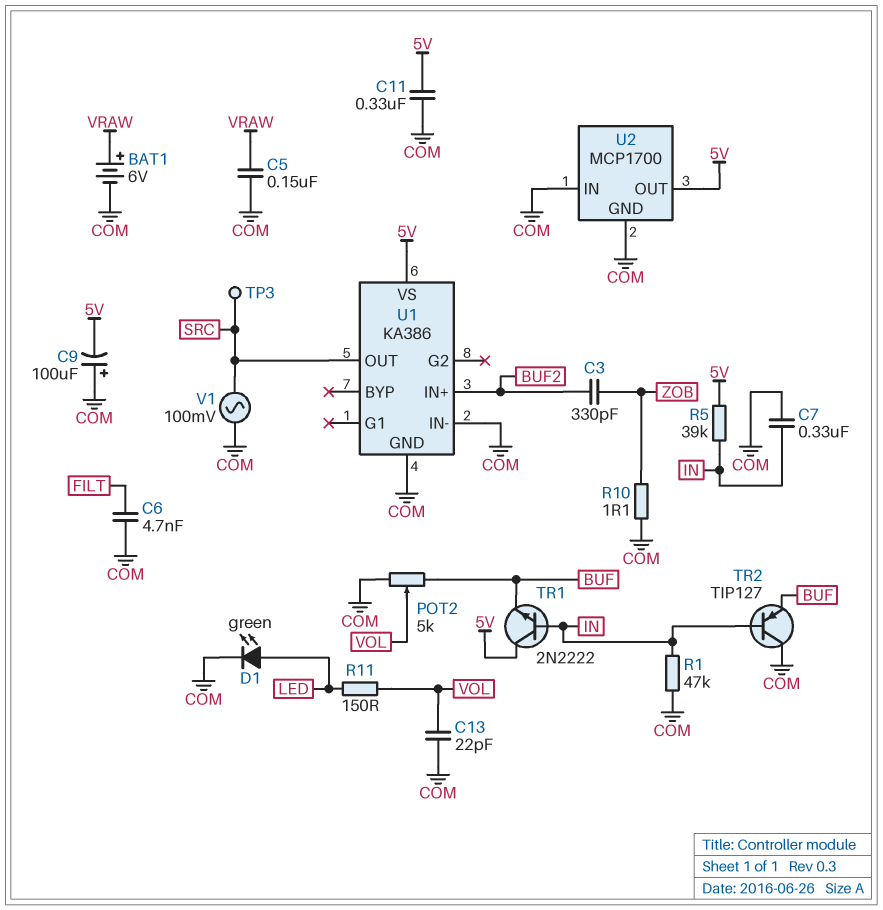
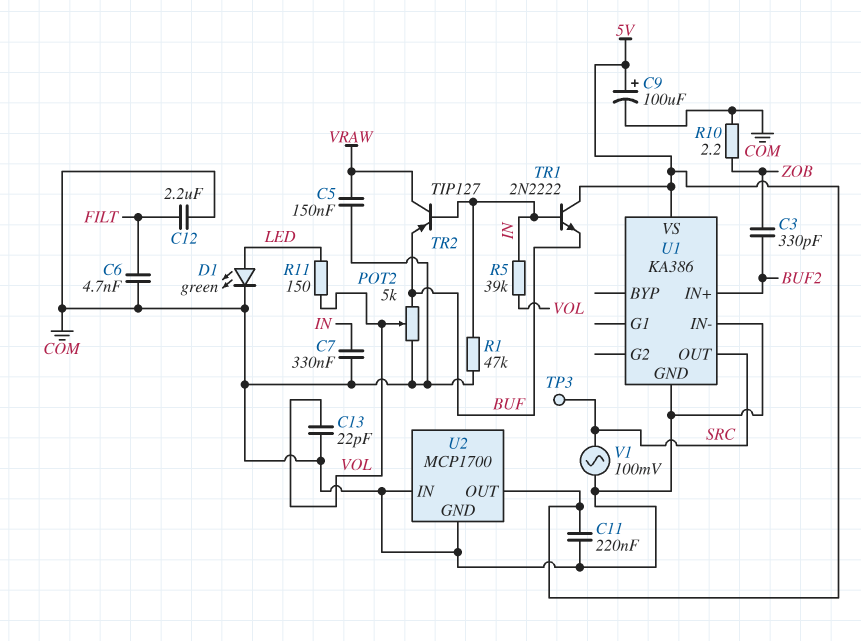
BAT1: 6V (plus VRAW, minus COM) -> none
C9: 100uF (plus COM, minus 5V) -> 100uF (plus 5V, minus COM)
C11: 330nF (5V, COM) -> 220nF (5V, COM)
C12: none -> 2.2uF (COM, FILT)
R5: 39k (5V, IN) -> 39k (IN, VOL)
R10: 1.1 (COM, ZOB) -> 2.2 (COM, ZOB)
TR2: PNP TIP127 (B IN, C COM, E BUF) -> PNP TIP127 (B IN, C VRAW, E BUF)

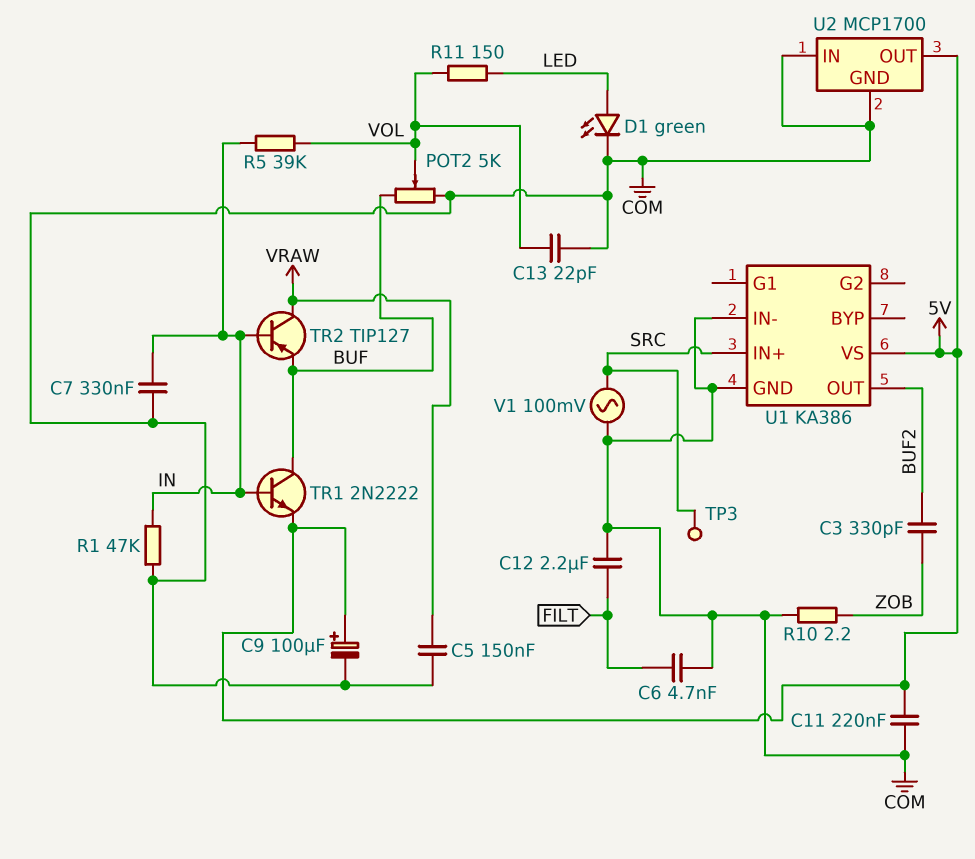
TR1: NPN 2N2222 (B IN, C 5V, E BUF) -> NPN 2N2222 (B IN, C BUF, E 5V)
U1 pin IN+: BUF2 -> SRC
U1 pin OUT: SRC -> BUF2

